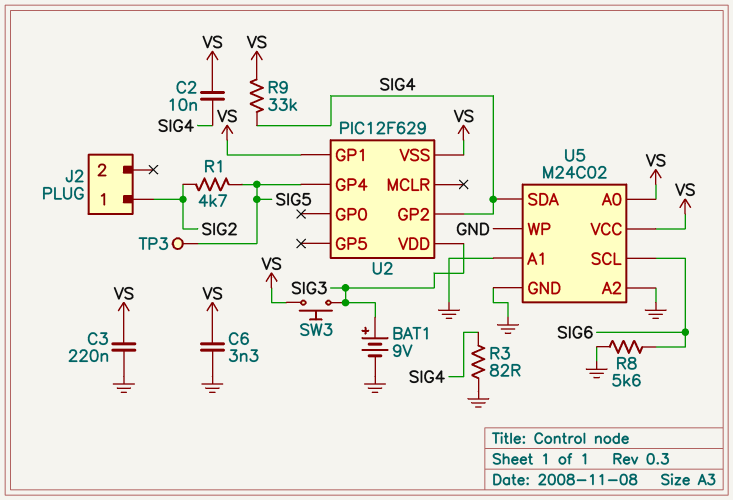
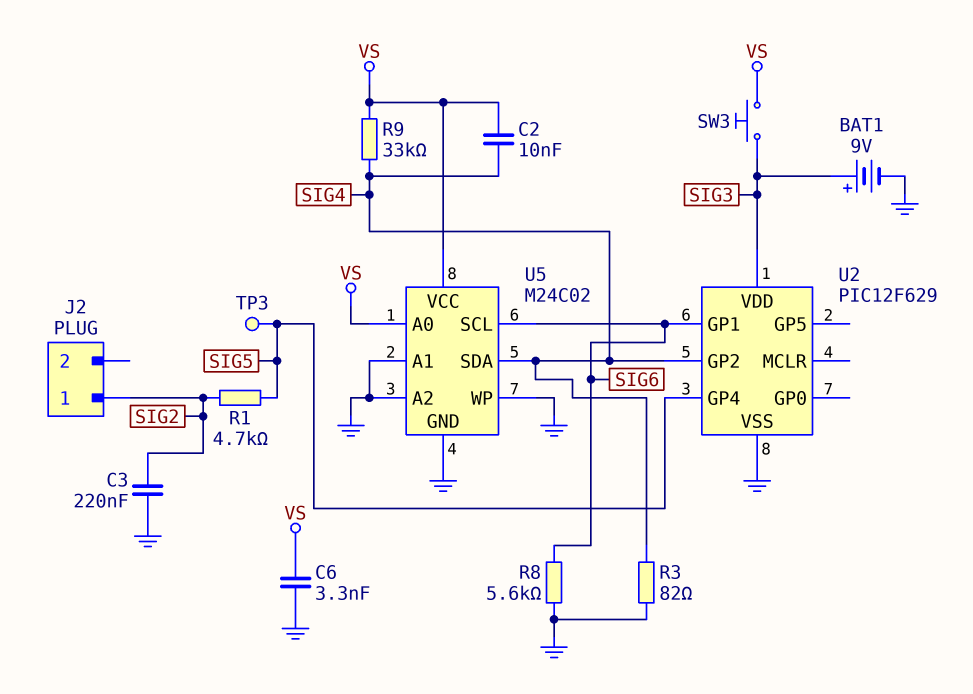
C3: 220nF (GND, VS) -> 220nF (GND, SIG2)
U2 pin GP1: VS -> SIG6
U2 pin VSS: VS -> GND

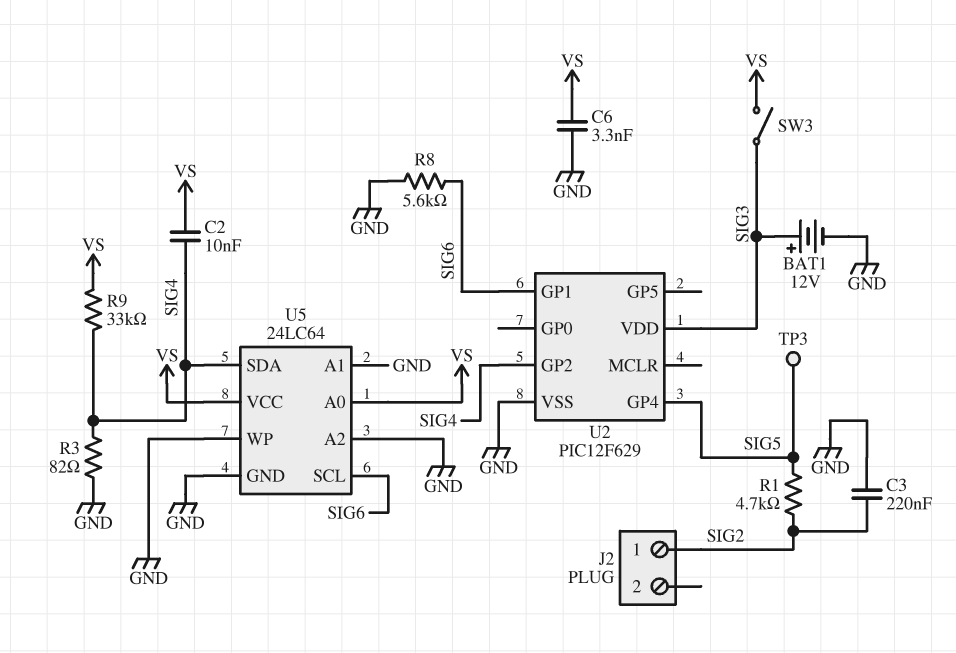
BAT1: 9V (plus SIG3, minus GND) -> 12V (plus SIG3, minus GND)
SW3: button (SIG3, VS) -> switch (SIG3, VS)
U5: M24C02 -> 24LC64

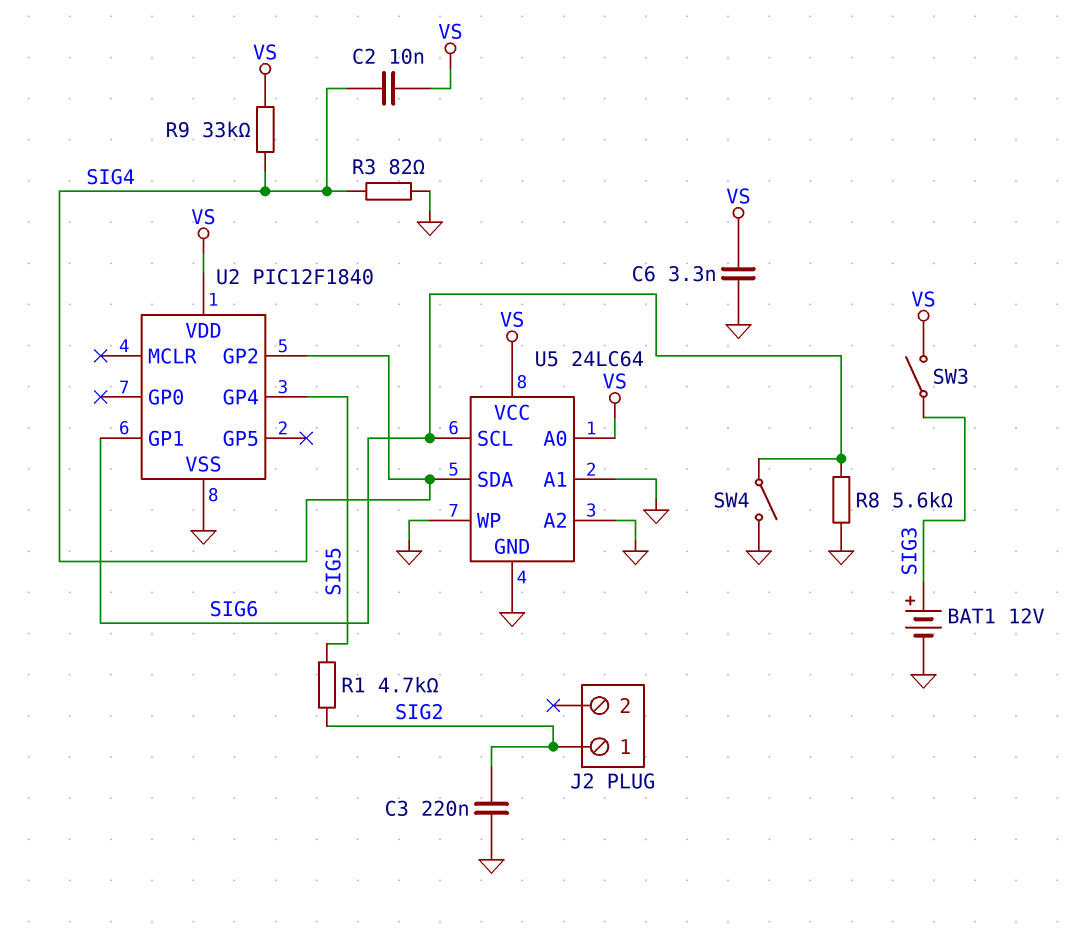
SW4: none -> switch (GND, SIG6)
TP3: test point (SIG5) -> none
U2: PIC12F629 -> PIC12F1840
U2 pin VDD: SIG3 -> VS

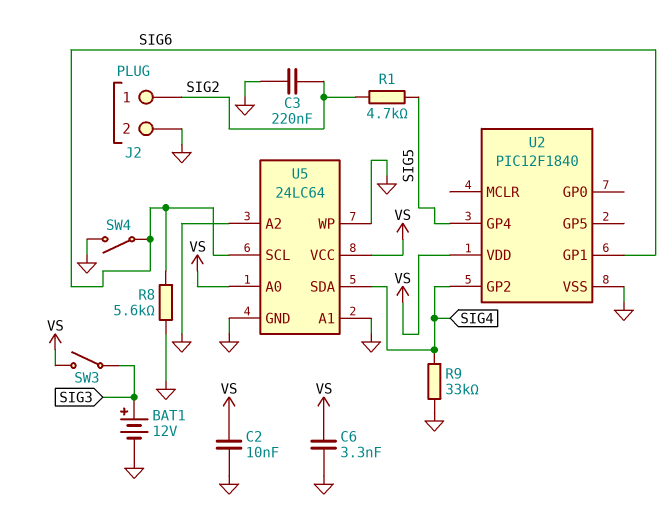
C2: 10nF (SIG4, VS) -> 10nF (GND, VS)
J2 pin 2: none -> GND
R3: 82 (GND, SIG4) -> none
R9: 33k (SIG4, VS) -> 33k (GND, SIG4)

